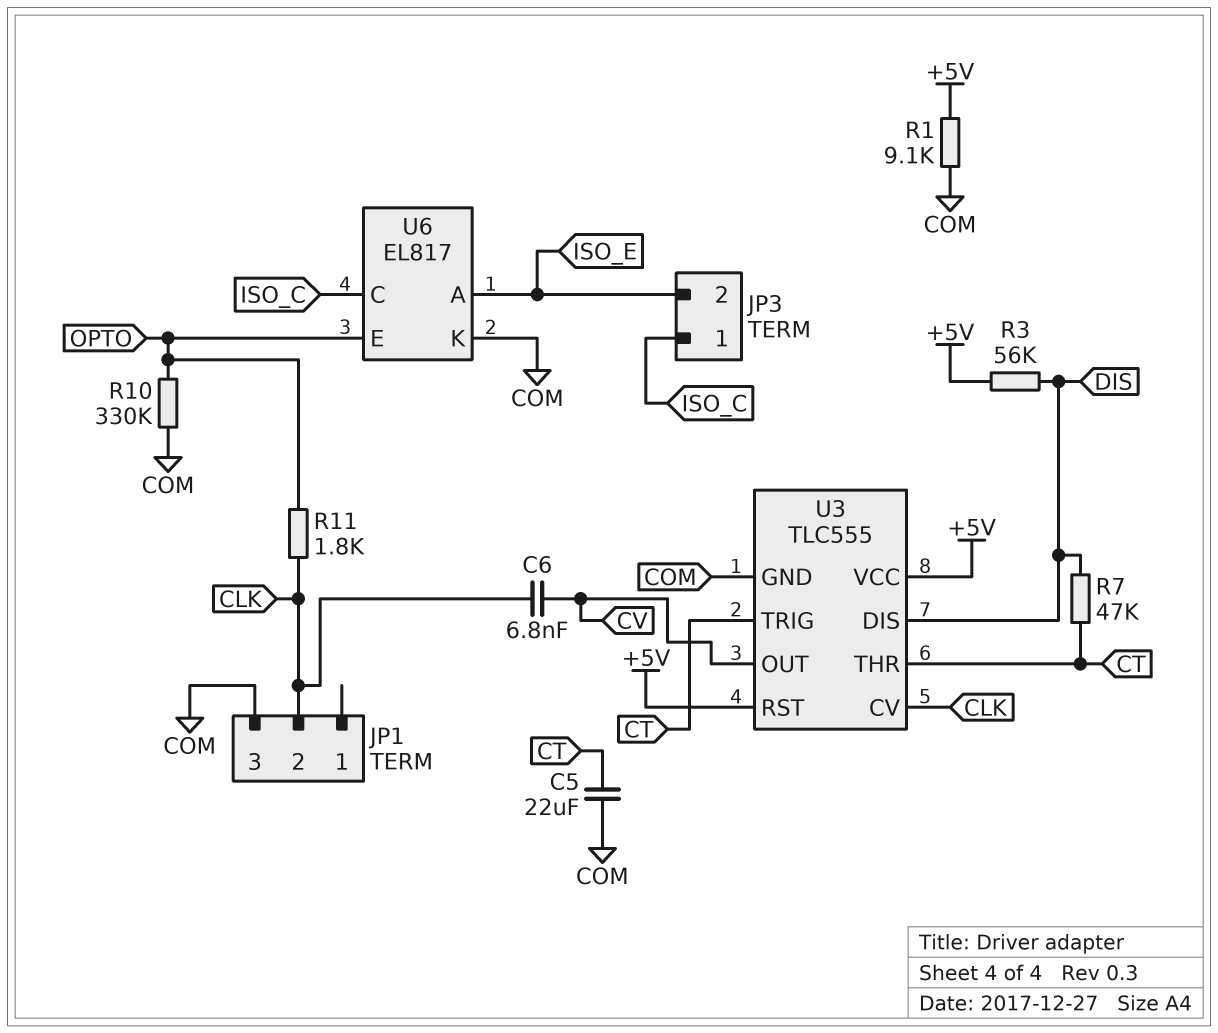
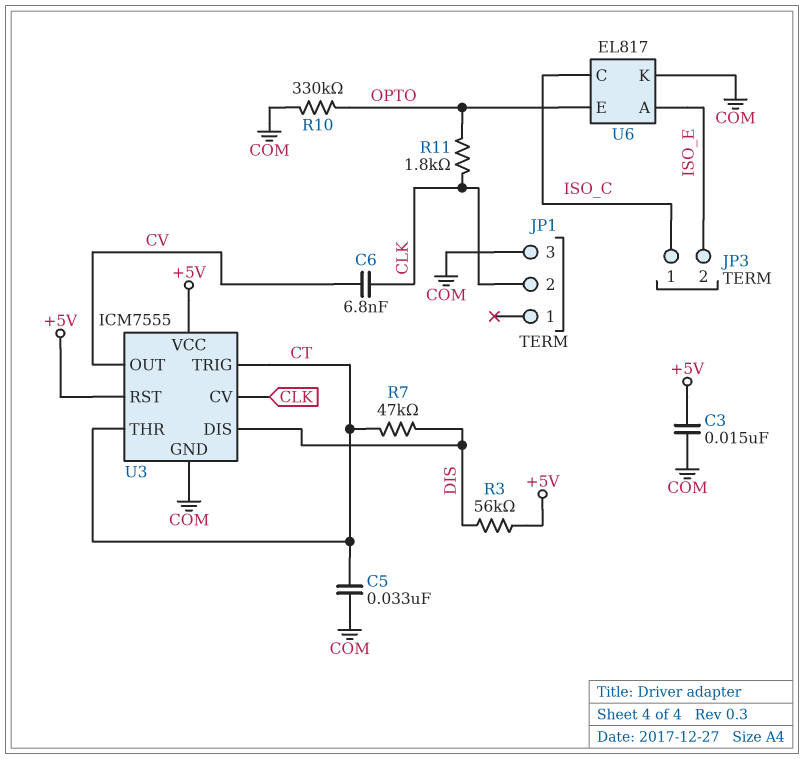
C3: none -> 15nF (+5V, COM)
C5: 22uF (COM, CT) -> 33nF (COM, CT)
R1: 9.1k (+5V, COM) -> none
U3: TLC555 -> ICM7555

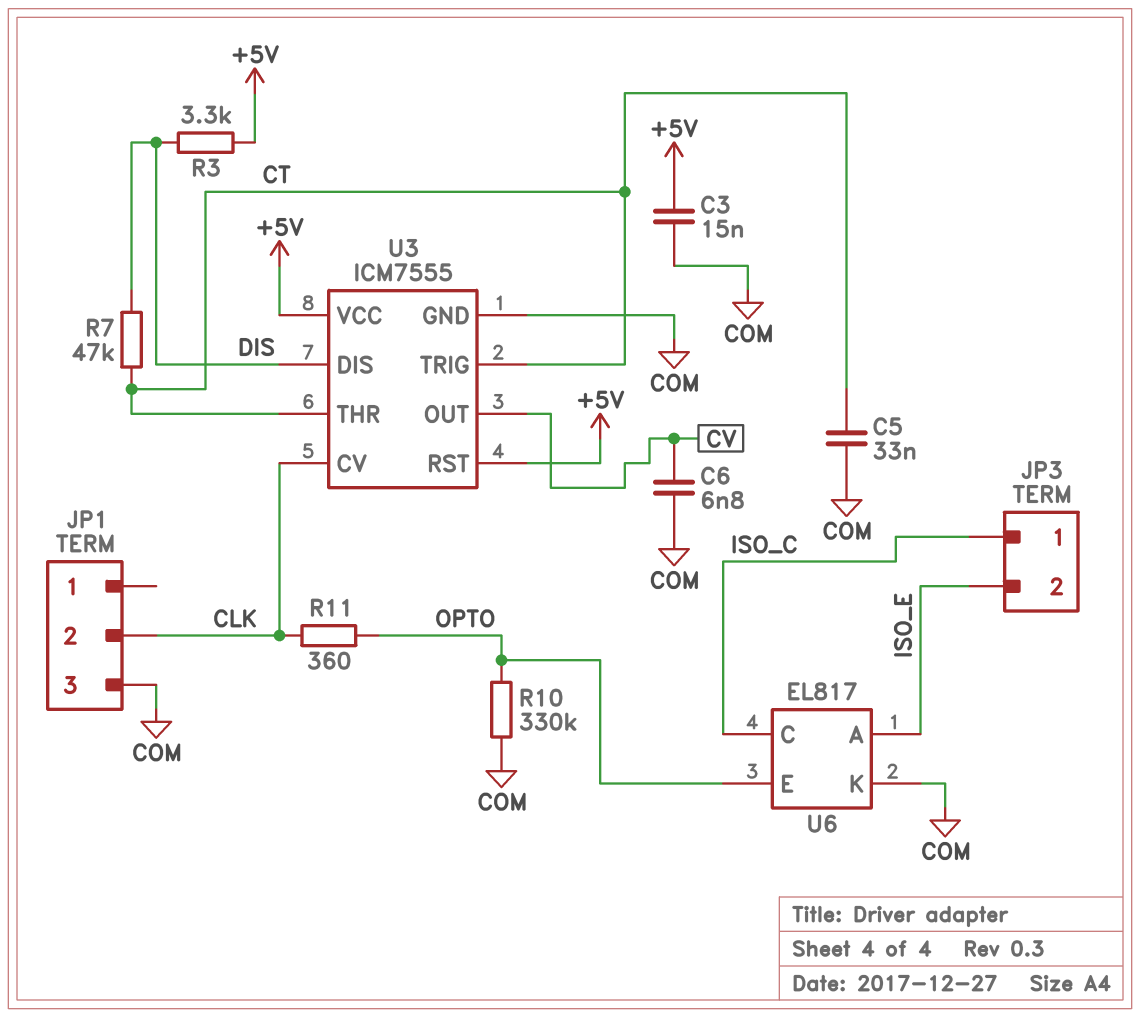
C6: 6.8nF (CLK, CV) -> 6.8nF (COM, CV)
R3: 56k (+5V, DIS) -> 3.3k (+5V, DIS)
R11: 1.8k (CLK, OPTO) -> 360 (CLK, OPTO)

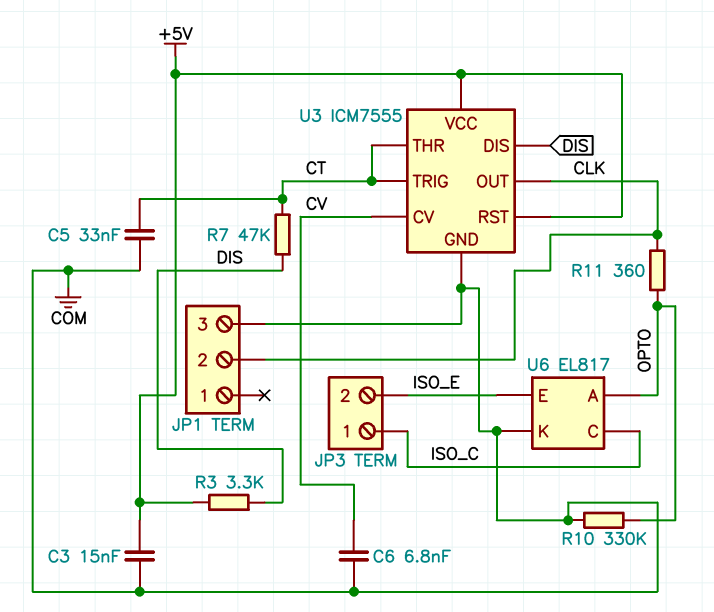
U3 pin CV: CLK -> CV
U3 pin OUT: CV -> CLK
U6 pin A: ISO_E -> OPTO
U6 pin E: OPTO -> ISO_E

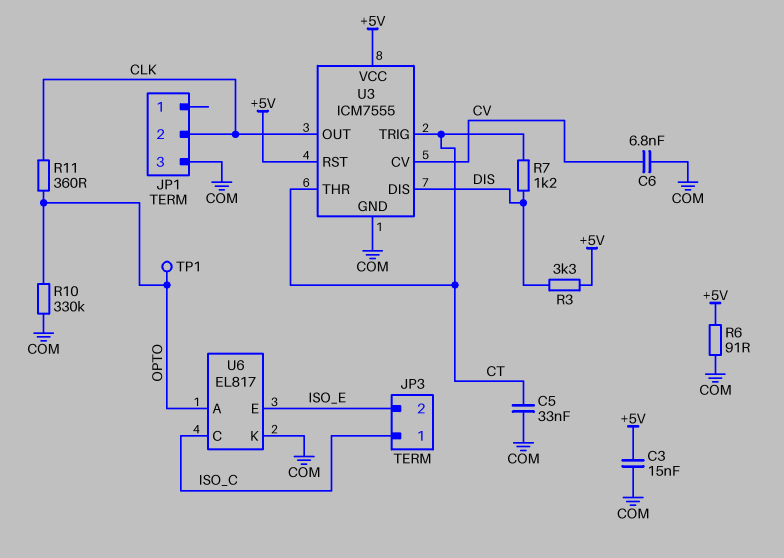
R6: none -> 91 (+5V, COM)
R7: 47k (CT, DIS) -> 1.2k (CT, DIS)
TP1: none -> test point (OPTO)

